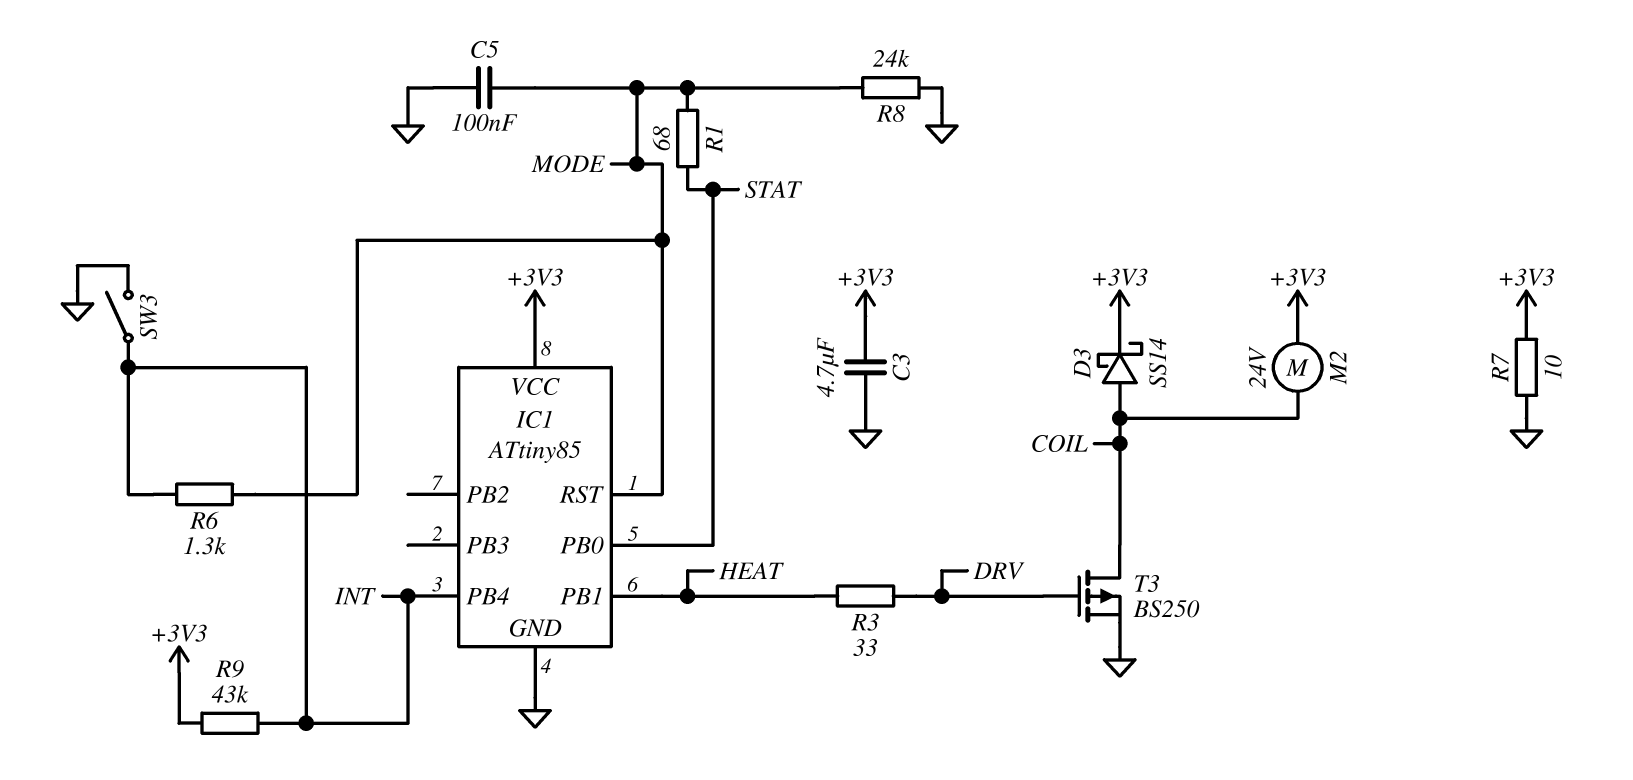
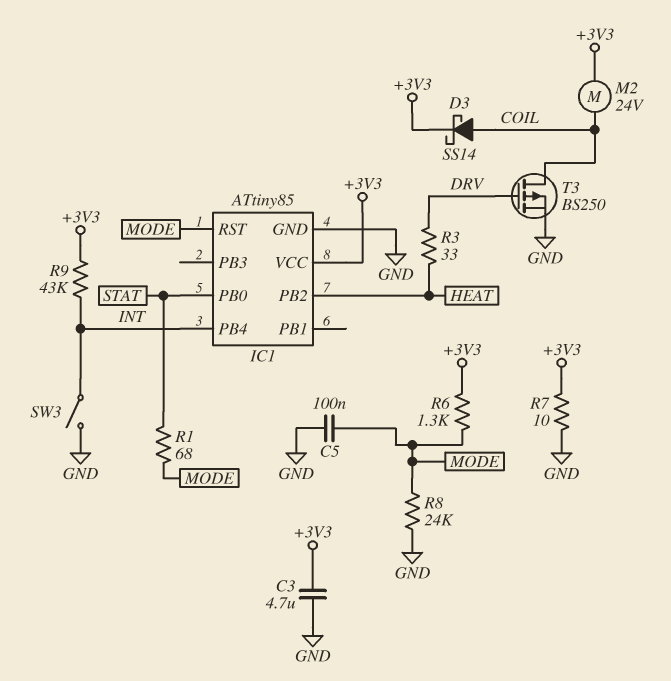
IC1 pin PB1: HEAT -> none
IC1 pin PB2: none -> HEAT
R6: 1.3k (INT, MODE) -> 1.3k (+3V3, MODE)

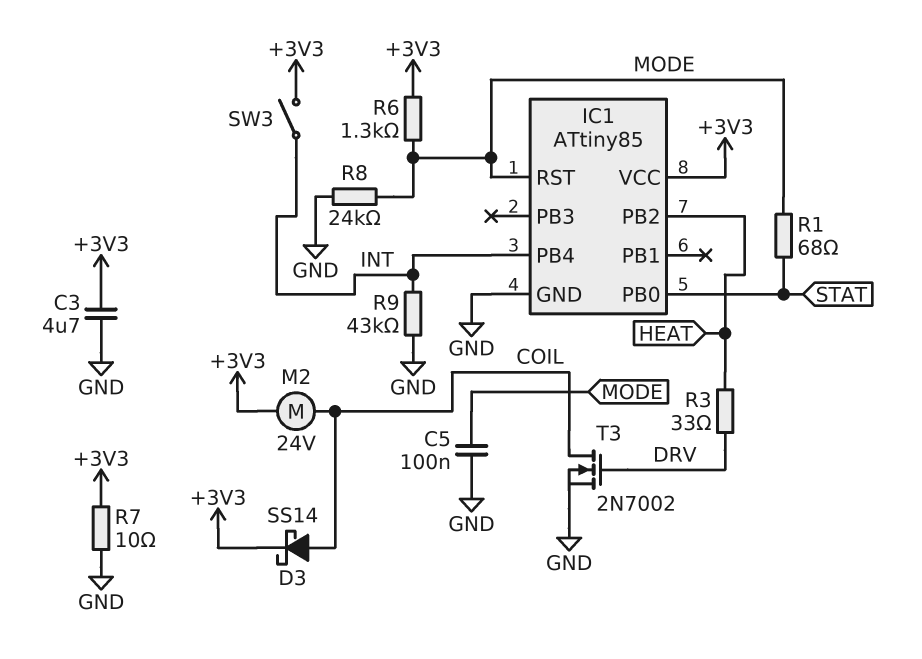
R9: 43k (+3V3, INT) -> 43k (GND, INT)
SW3: switch (GND, INT) -> switch (+3V3, INT)
T3: PMOS BS250 (G DRV, D COIL, S GND) -> NMOS 2N7002 (G DRV, D COIL, S GND)

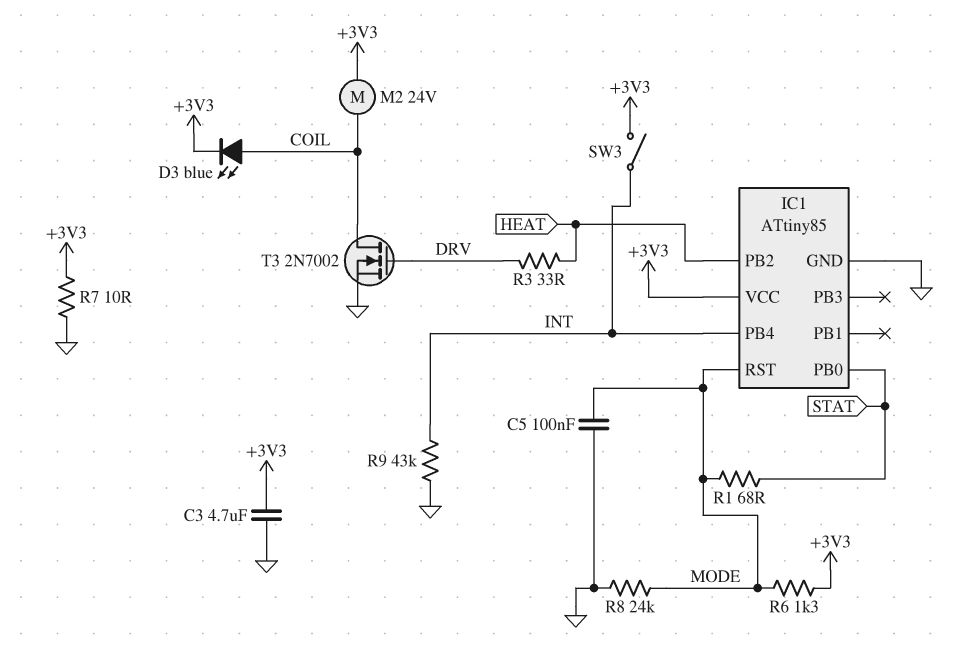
D3: schottky SS14 (A COIL, K +3V3) -> LED blue (A COIL, K +3V3)

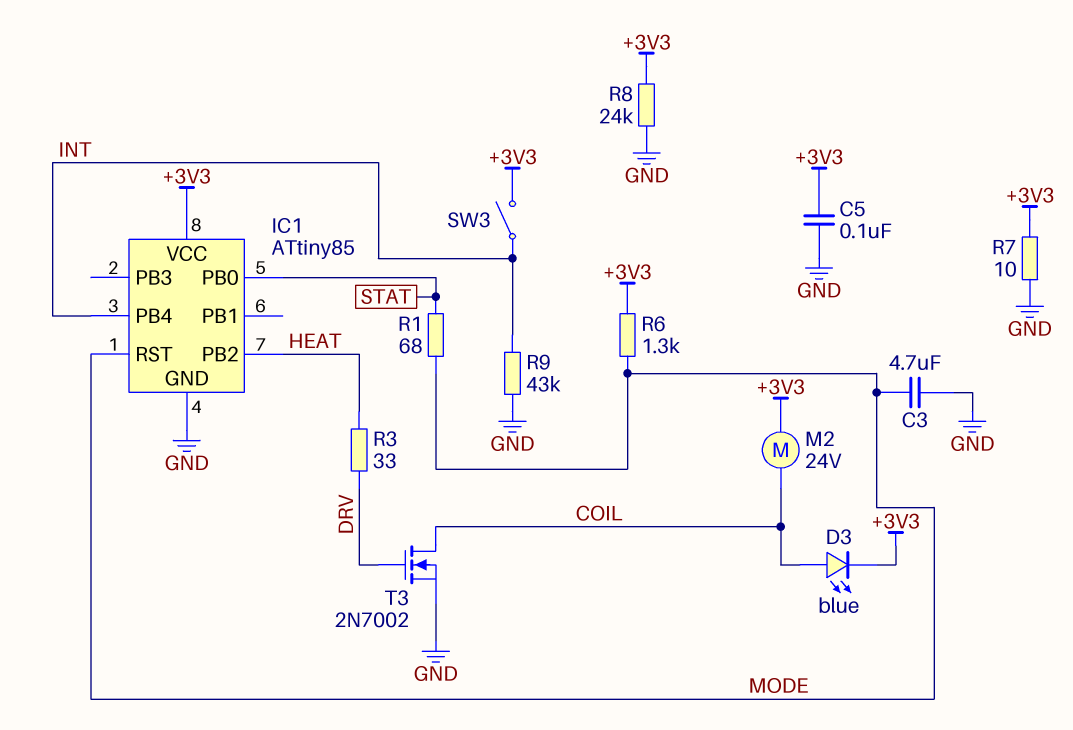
C3: 4.7uF (+3V3, GND) -> 4.7uF (GND, MODE)
C5: 100nF (GND, MODE) -> 100nF (+3V3, GND)
R8: 24k (GND, MODE) -> 24k (+3V3, GND)

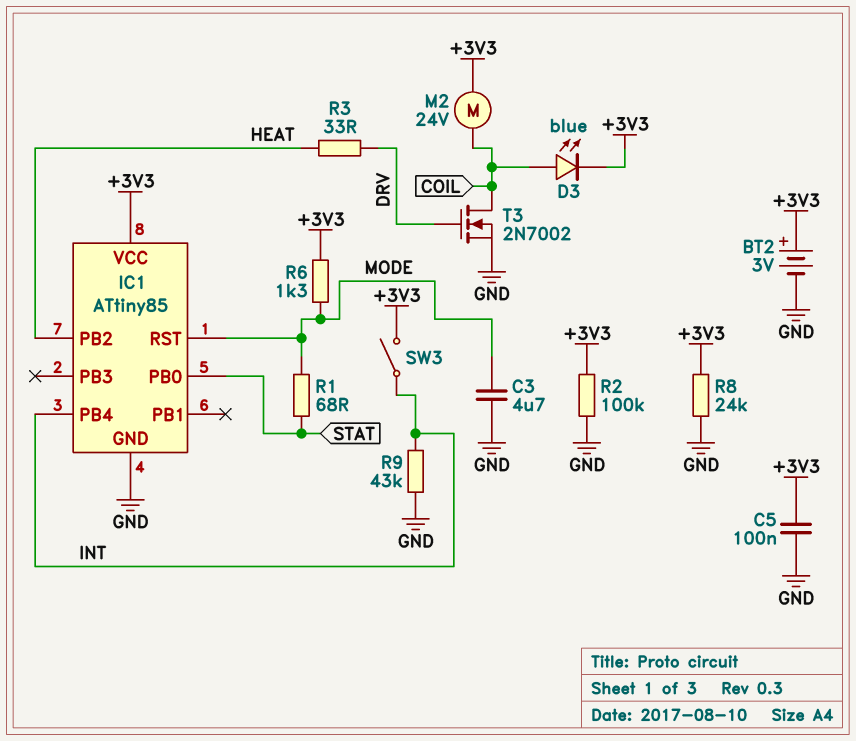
BT2: none -> 3V (plus +3V3, minus GND)
R2: none -> 100k (+3V3, GND)
R7: 10 (+3V3, GND) -> none

